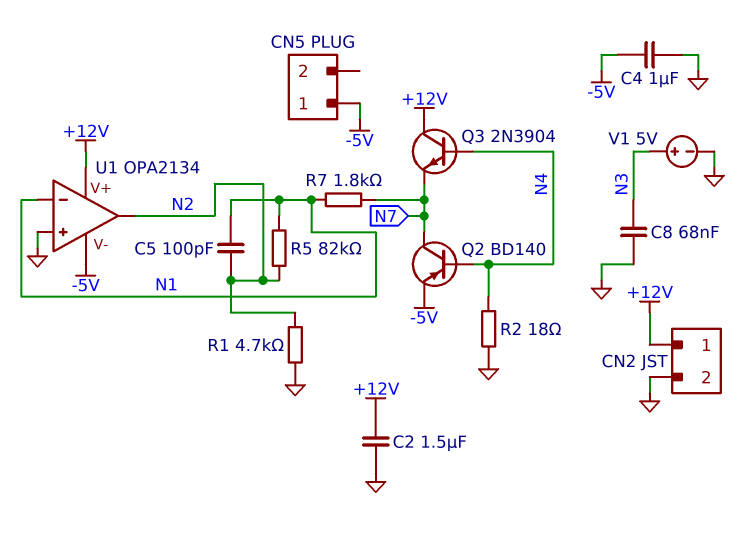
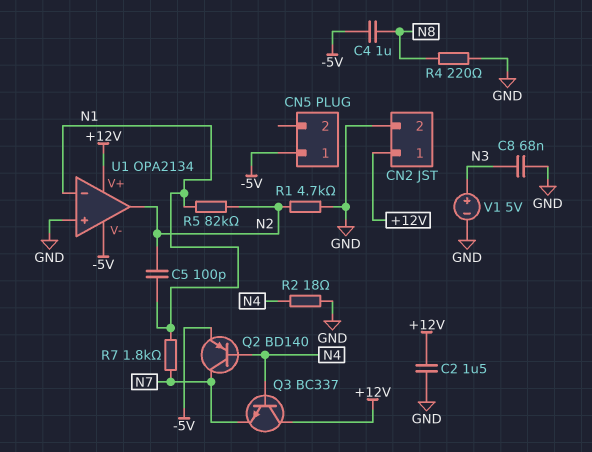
C4: 1uF (-5V, GND) -> 1uF (-5V, N8)
Q3: NPN 2N3904 (B N4, C +12V, E N7) -> NPN BC337 (B N4, C +12V, E N7)
R4: none -> 220 (GND, N8)

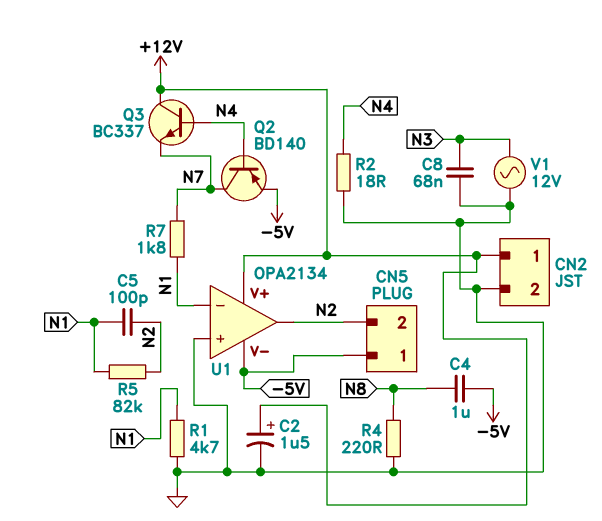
C2: 1.5uF (+12V, GND) -> 1.5uF (plus +12V, minus GND)
CN5 pin 2: none -> N2
R1: 4.7k (GND, N2) -> 4.7k (GND, N1)
V1: 5V (plus N3, minus GND) -> AC 12V (GND, N3)

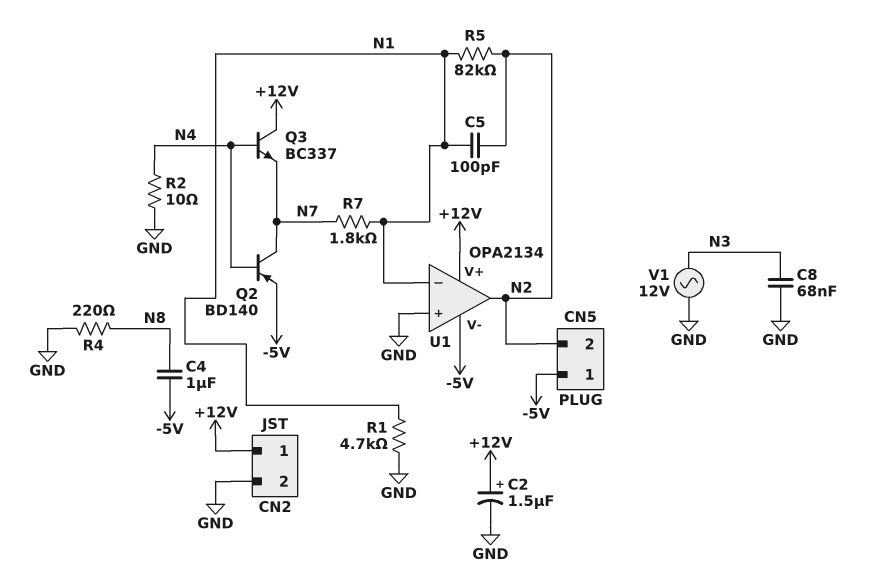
R2: 18 (GND, N4) -> 10 (GND, N4)

